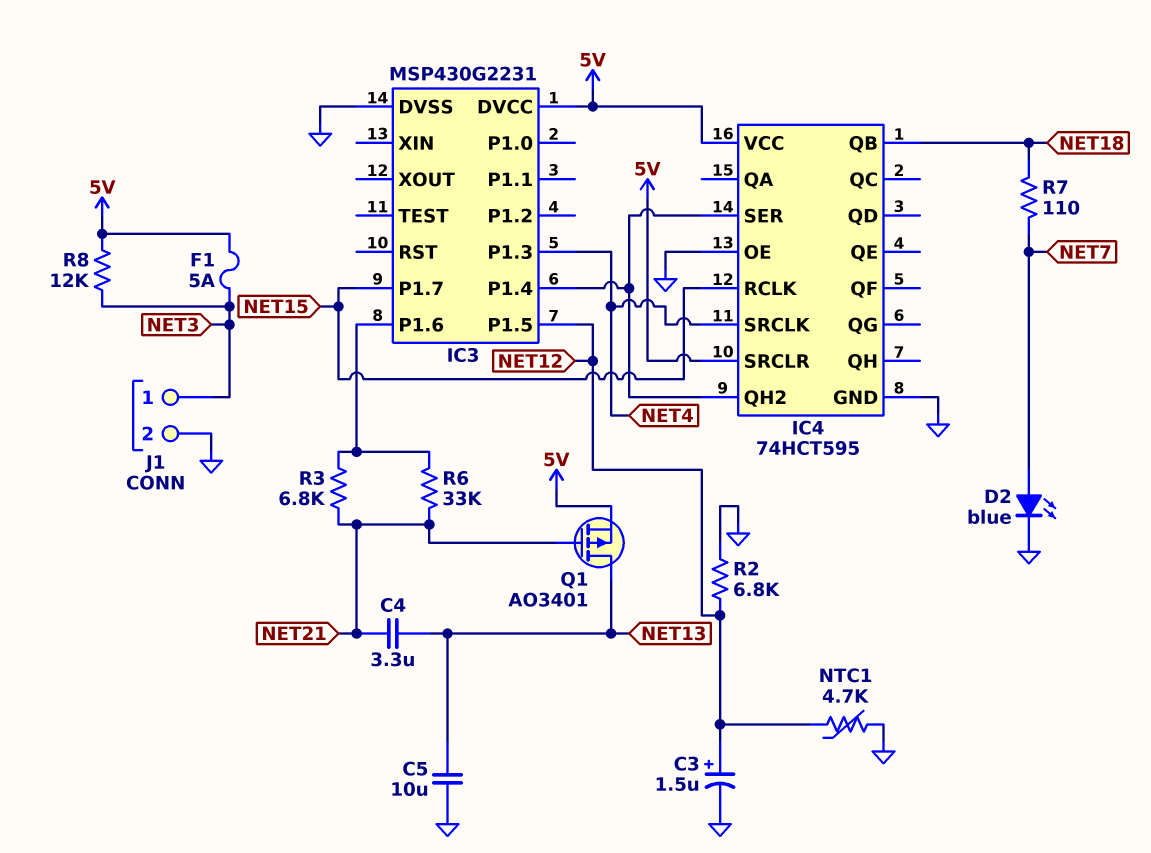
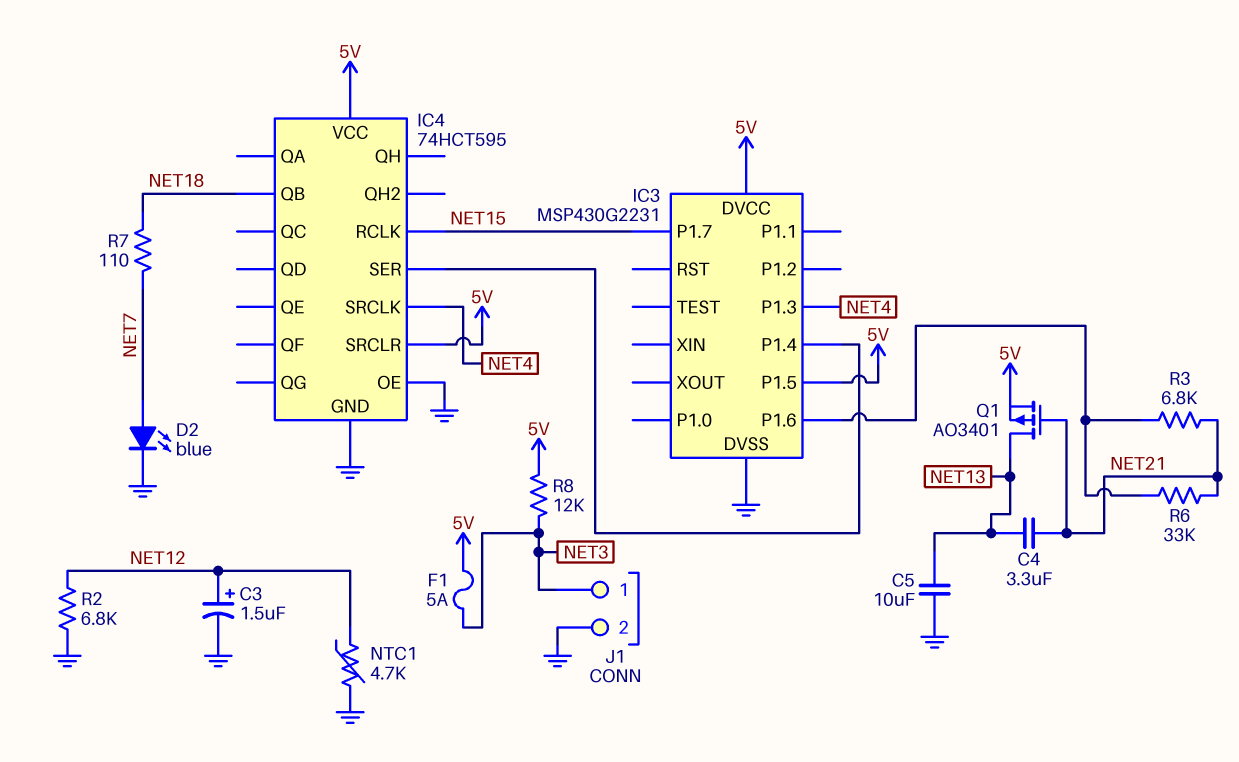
IC3 pin P1.5: NET12 -> 5V
IC4 pin QH2: IC3/P1.4 -> none

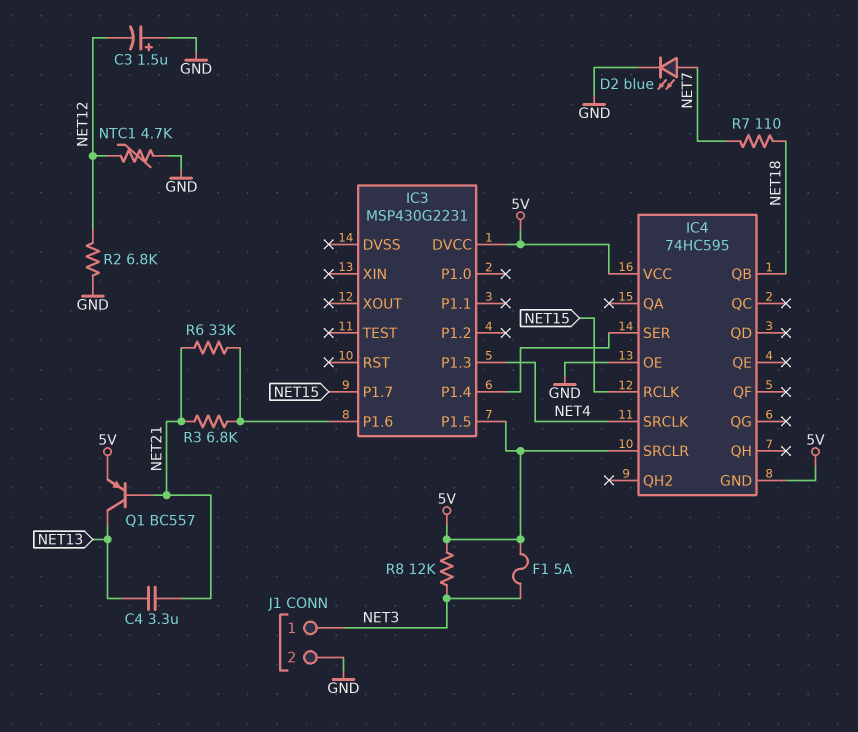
C3: 1.5uF (plus NET12, minus GND) -> 1.5uF (plus GND, minus NET12)
C5: 10uF (GND, NET13) -> none
IC3 pin DVSS: GND -> none
IC4: 74HCT595 -> 74HC595
IC4 pin GND: GND -> 5V
Q1: PMOS AO3401 (G NET21, D NET13, S 5V) -> PNP BC557 (B NET21, C NET13, E 5V)

